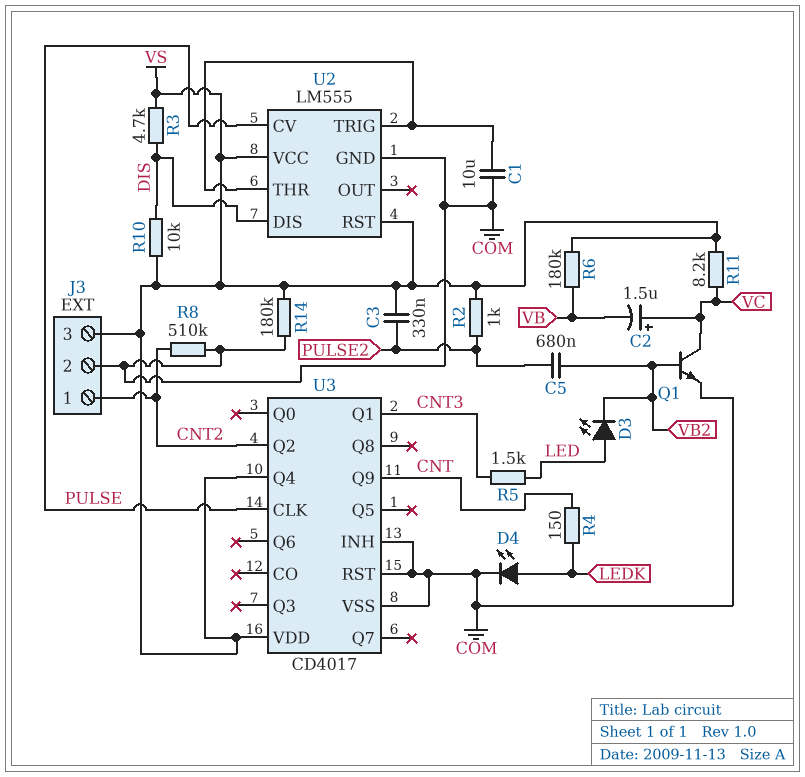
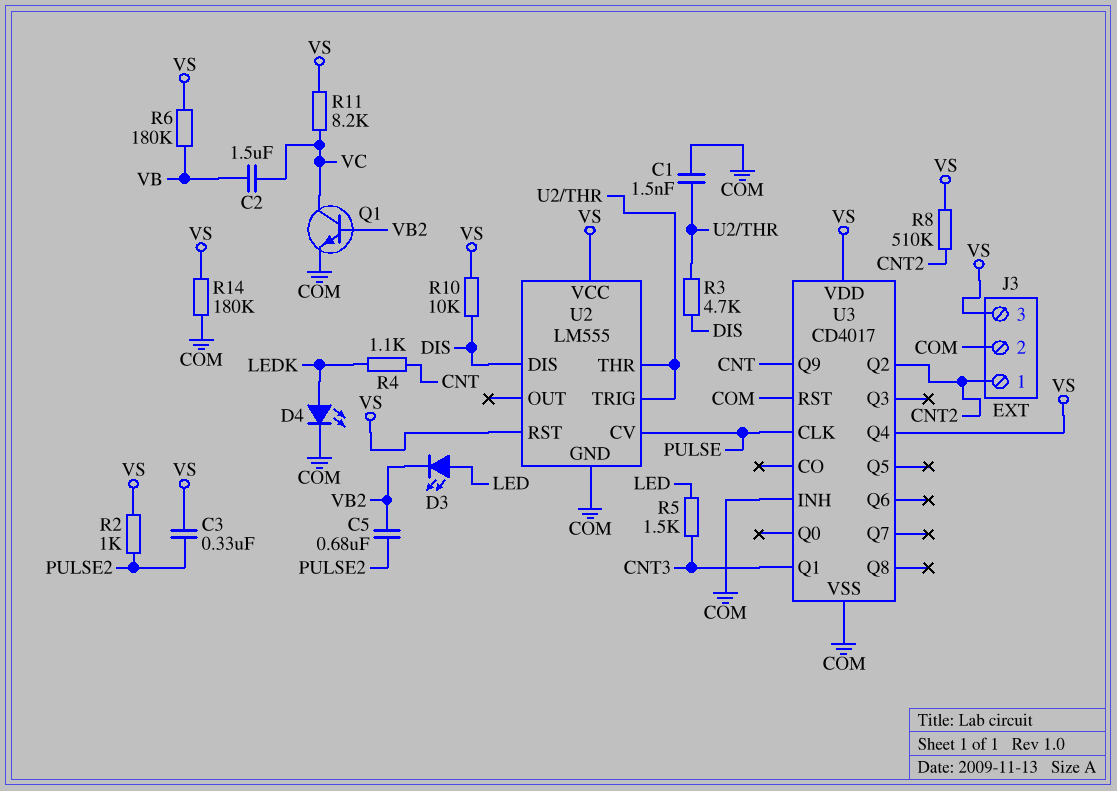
C1: 10uF (COM, U2/THR) -> 1.5nF (COM, U2/THR)
C2: 1.5uF (plus VC, minus VB) -> 1.5uF (VB, VC)
R3: 4.7k (DIS, VS) -> 4.7k (DIS, U2/THR)
R4: 150 (CNT, LEDK) -> 1.1k (CNT, LEDK)
R8: 510k (CNT2, COM) -> 510k (CNT2, VS)

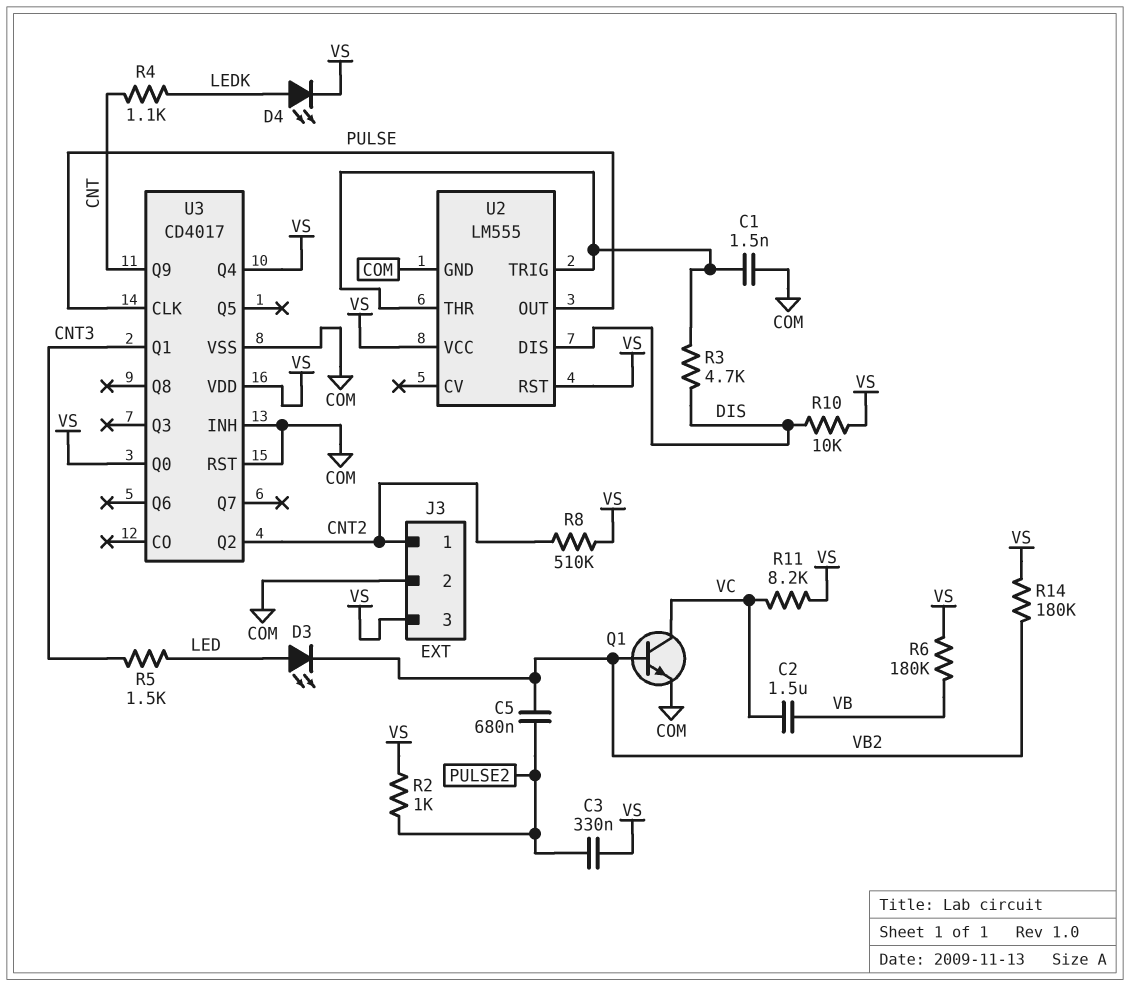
D4: LED (A LEDK, K COM) -> LED (A LEDK, K VS)
R14: 180k (COM, VS) -> 180k (VB2, VS)
U2 pin CV: PULSE -> none
U2 pin OUT: none -> PULSE
U3 pin Q0: none -> VS

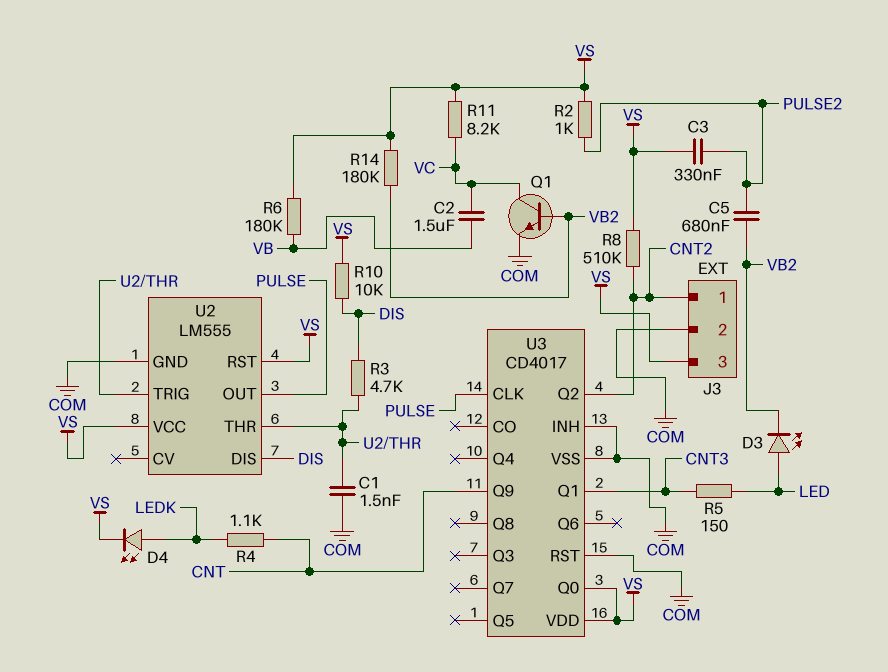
R5: 1.5k (CNT3, LED) -> 150 (CNT3, LED)
U3 pin Q4: VS -> none

